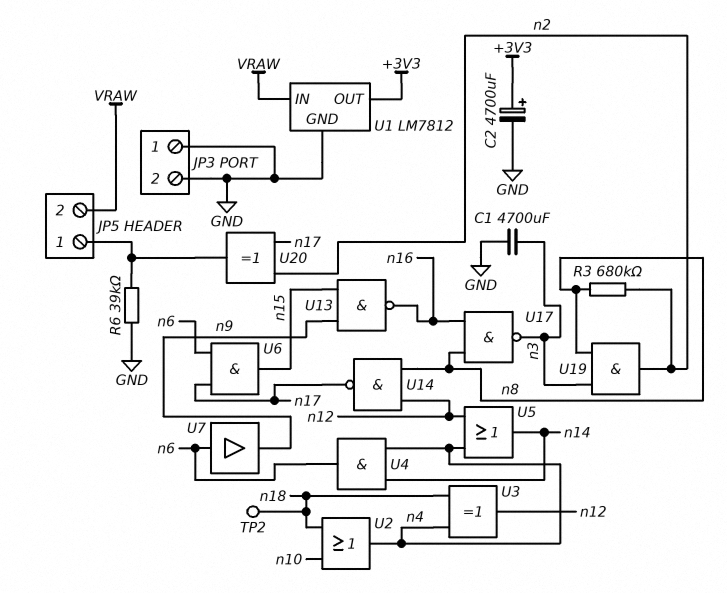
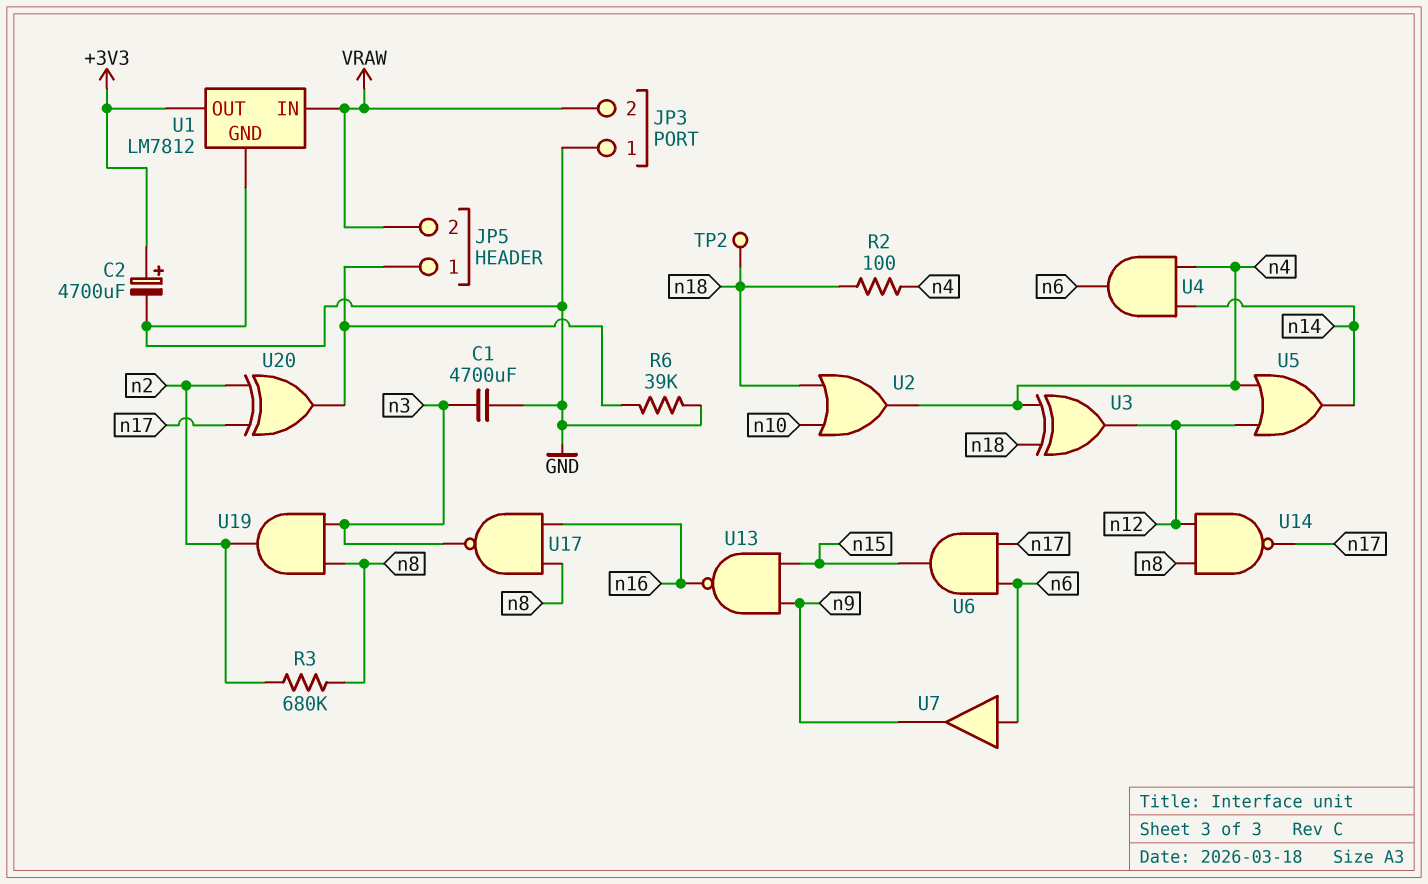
JP3 pin 2: GND -> VRAW
R2: none -> 100 (n4, n18)

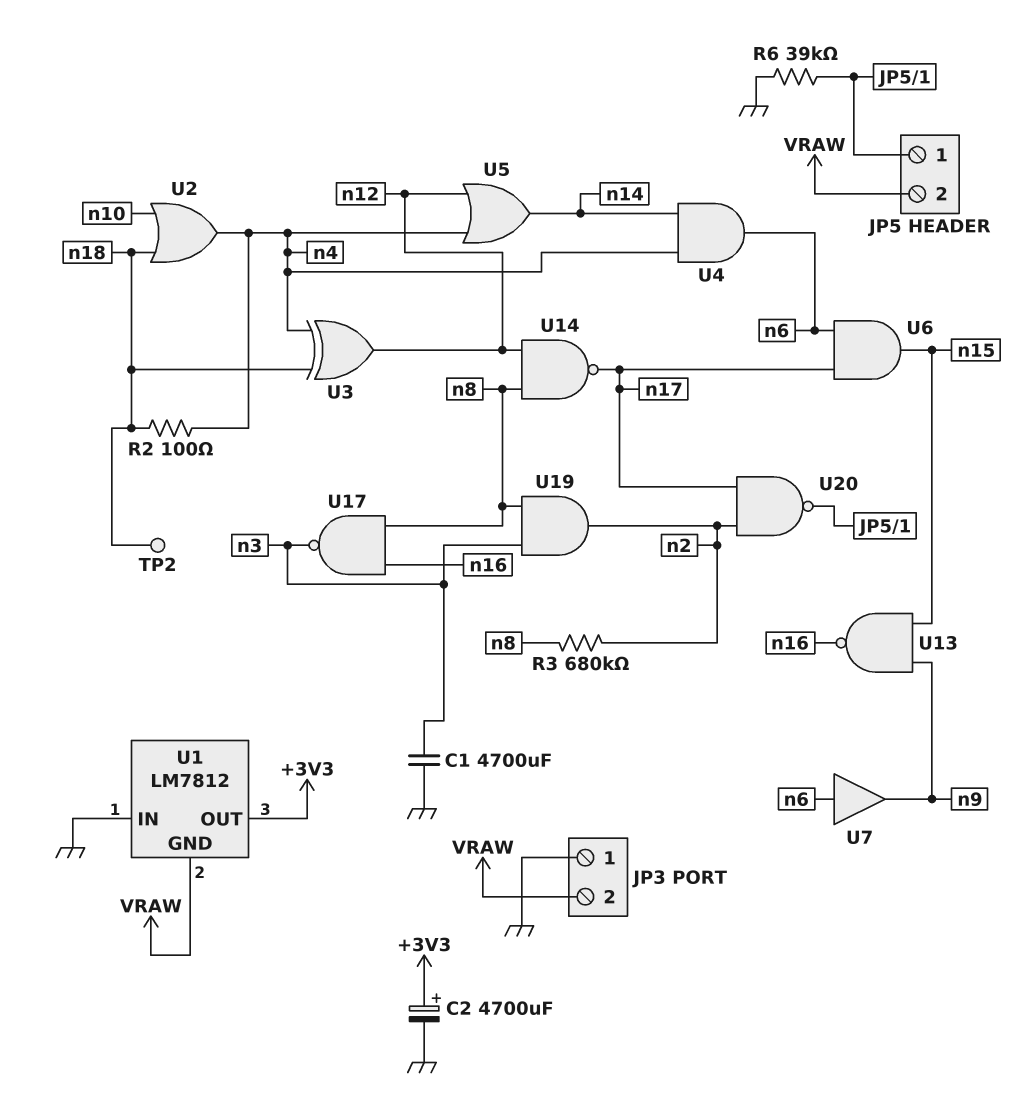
U1 pin GND: GND -> VRAW
U1 pin IN: VRAW -> GND
U20: XOR (in n2, in n17, out JP5/1) -> NAND (in n2, in n17, out JP5/1)

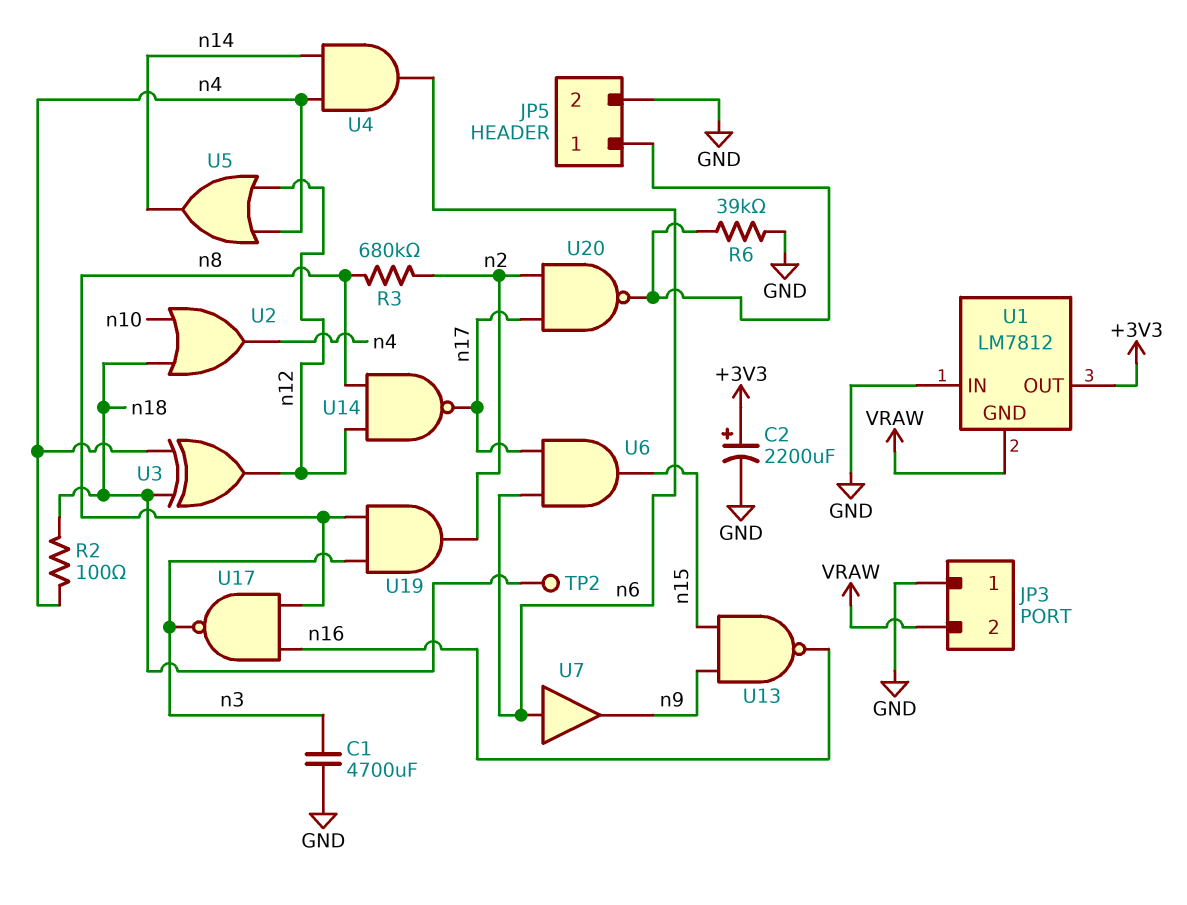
C2: 4700uF (plus +3V3, minus GND) -> 2200uF (plus +3V3, minus GND)
JP5 pin 2: VRAW -> GND

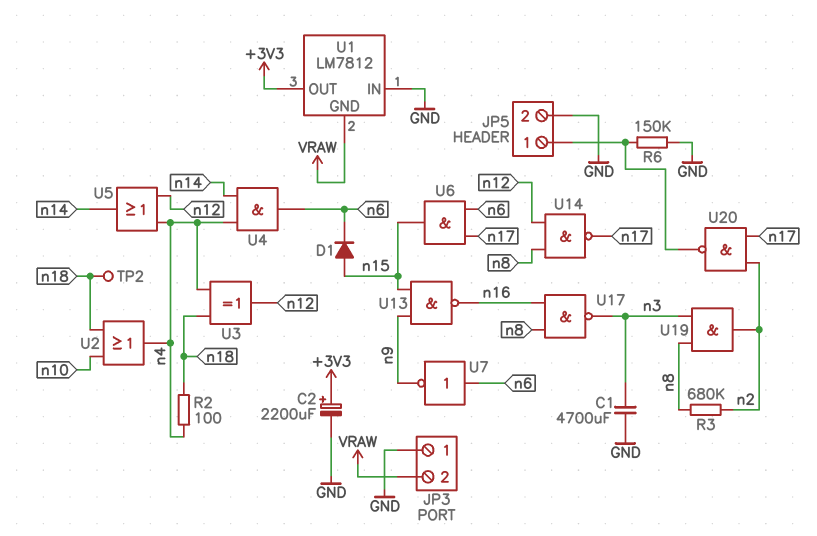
D1: none -> diode (A n15, K n6)
R6: 39k (GND, JP5/1) -> 150k (GND, JP5/1)
U7: buffer (in n6, out n9) -> NOT (in n6, out n9)

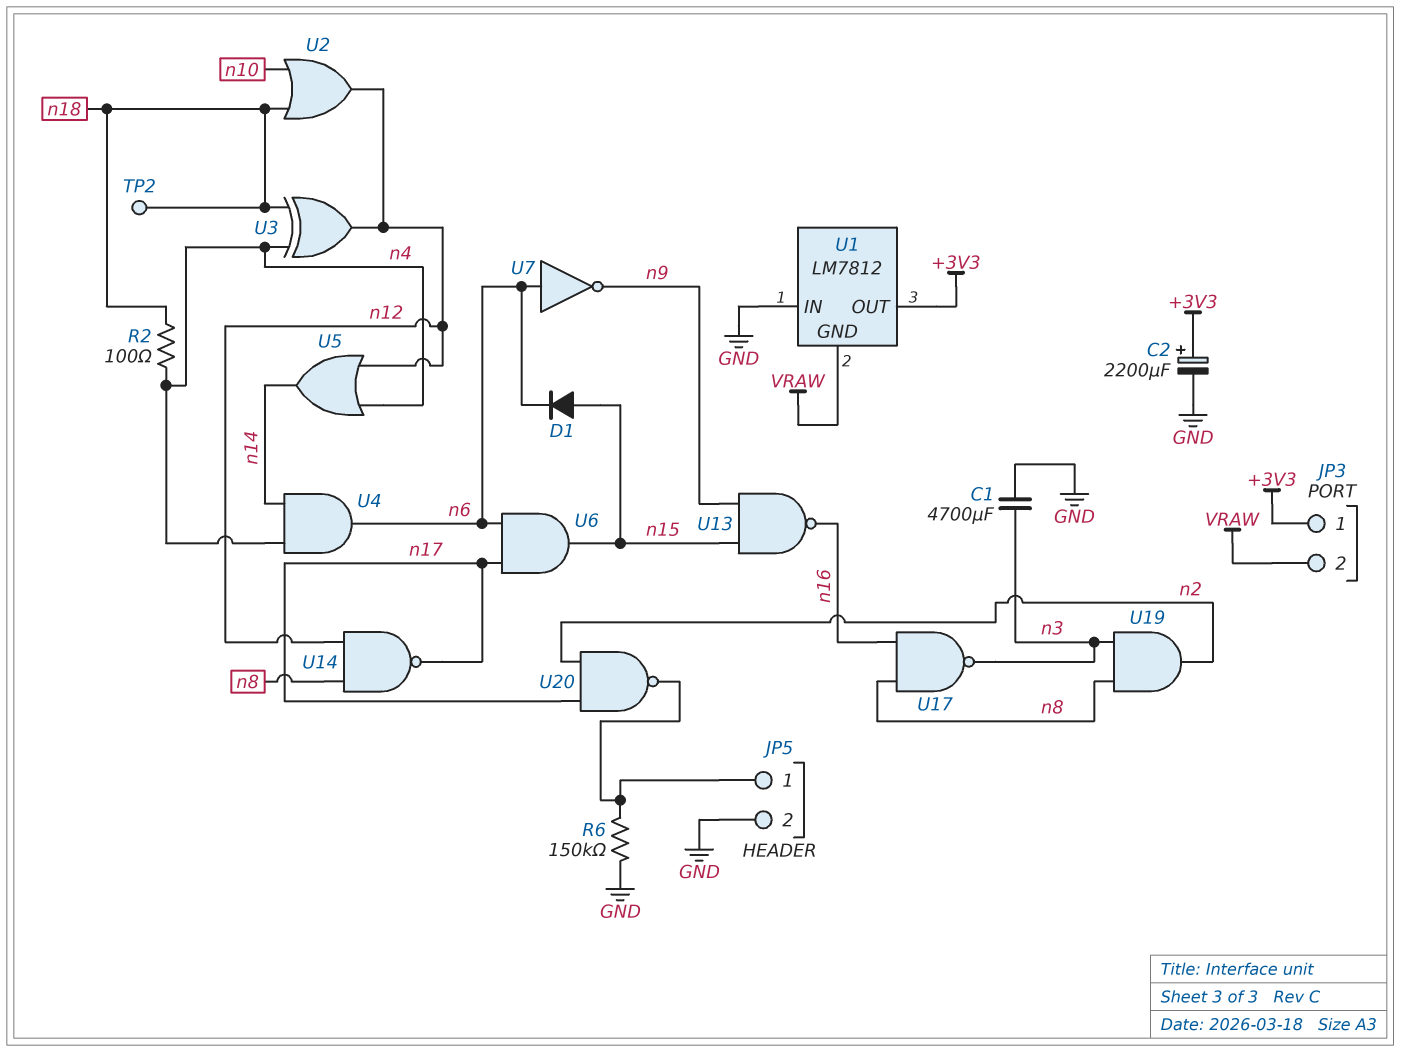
JP3 pin 1: GND -> +3V3
R3: 680k (n2, n8) -> none
U2: OR (in n10, in n18, out n4) -> OR (in n10, in n18, out n12)

